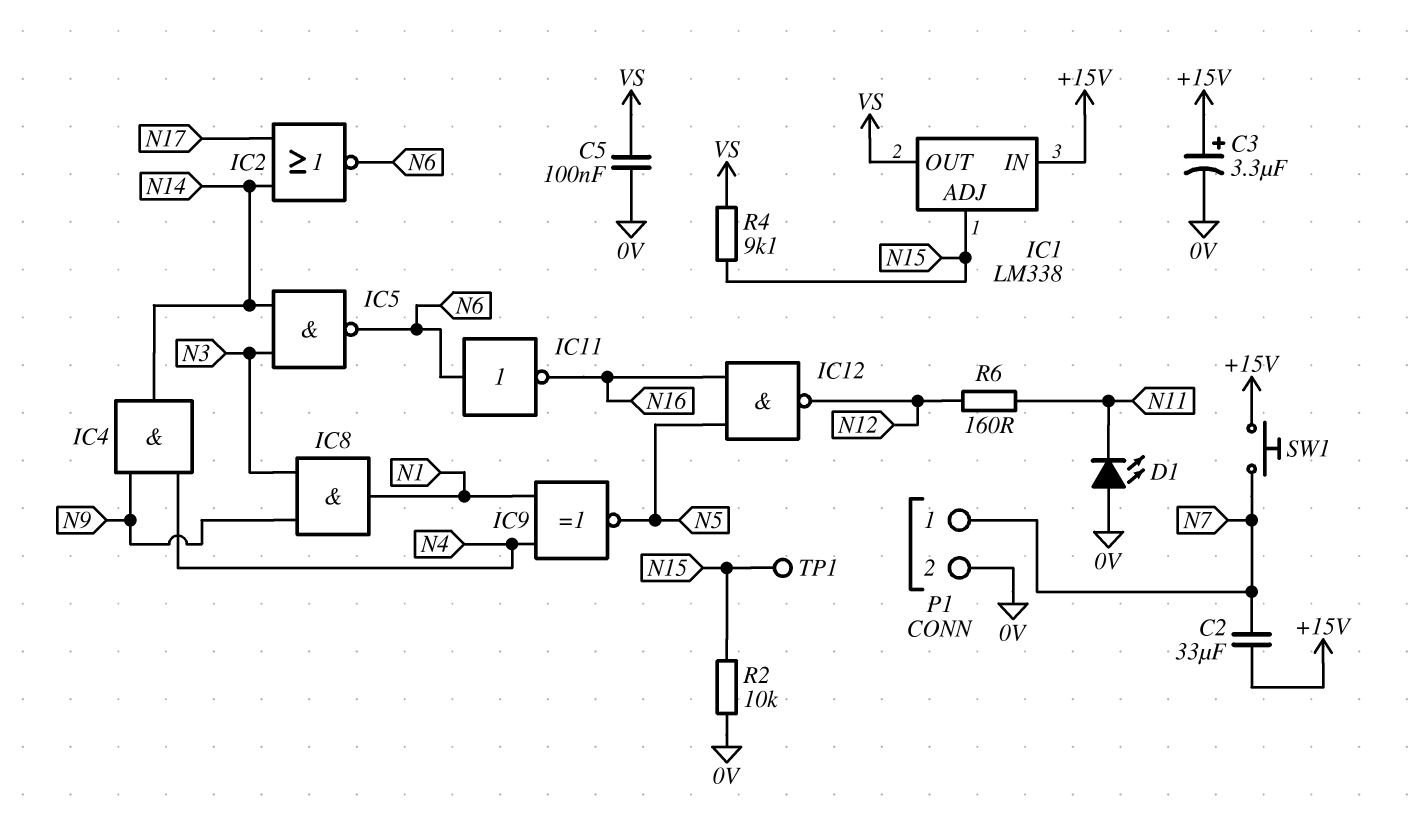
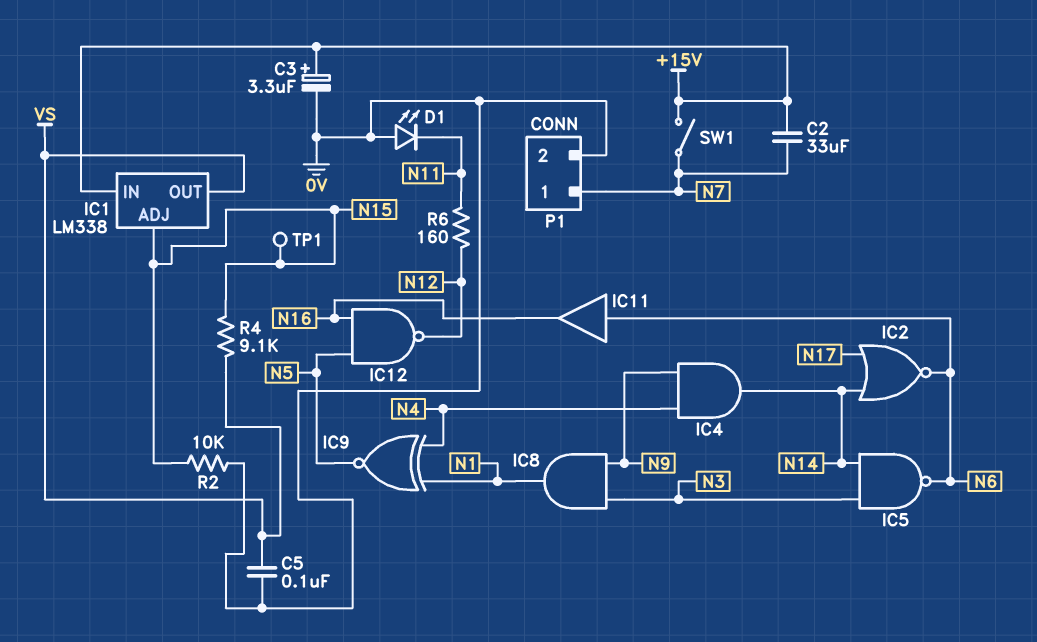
IC11: NOT (in N6, out N16) -> buffer (in N6, out N16)
SW1: button (+15V, N7) -> switch (+15V, N7)

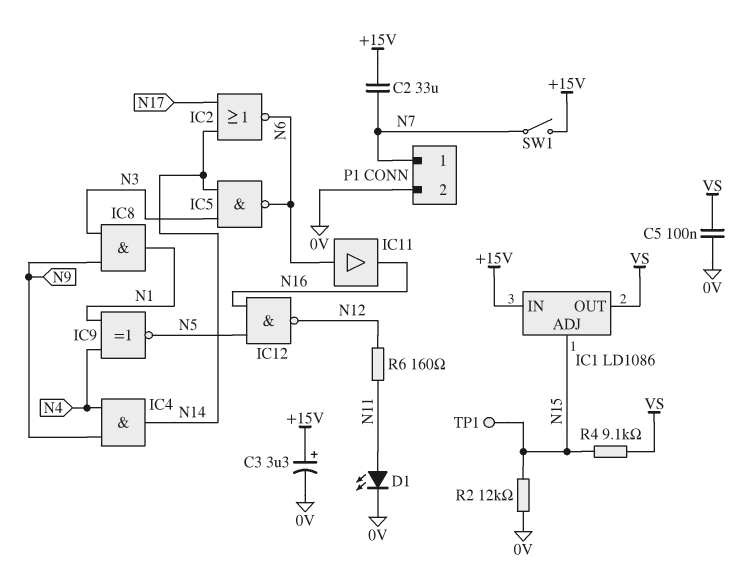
D1: LED (A 0V, K N11) -> LED (A N11, K 0V)
IC1: LM338 -> LD1086
R2: 10k (0V, N15) -> 12k (0V, N15)

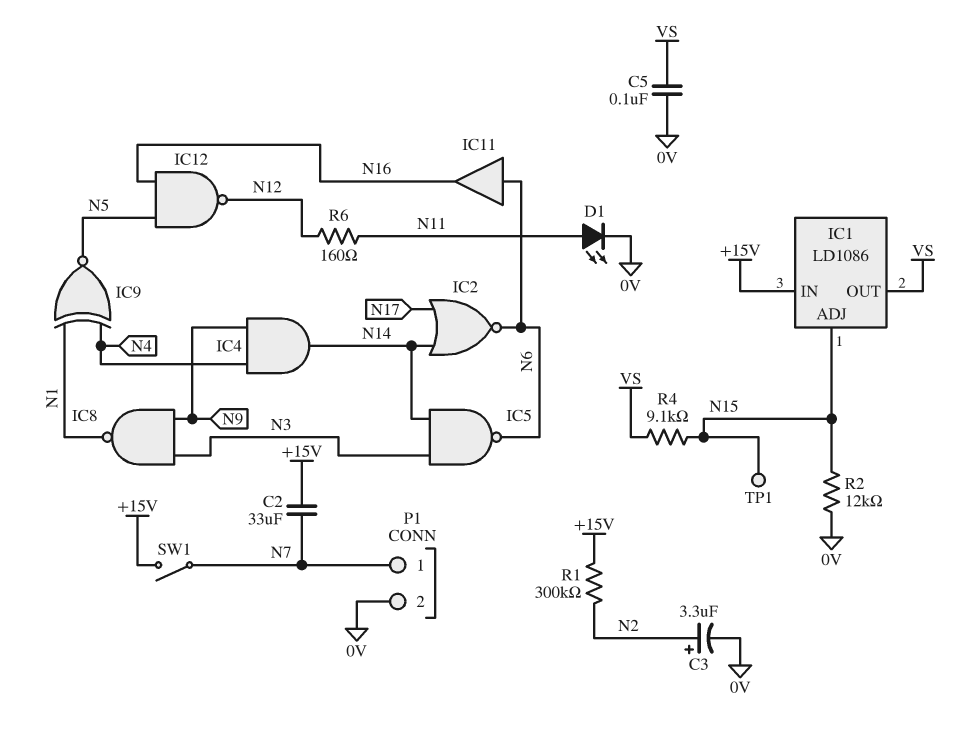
C3: 3.3uF (plus +15V, minus 0V) -> 3.3uF (plus N2, minus 0V)
IC8: AND (in N3, in N9, out N1) -> NAND (in N3, in N9, out N1)
R1: none -> 300k (+15V, N2)

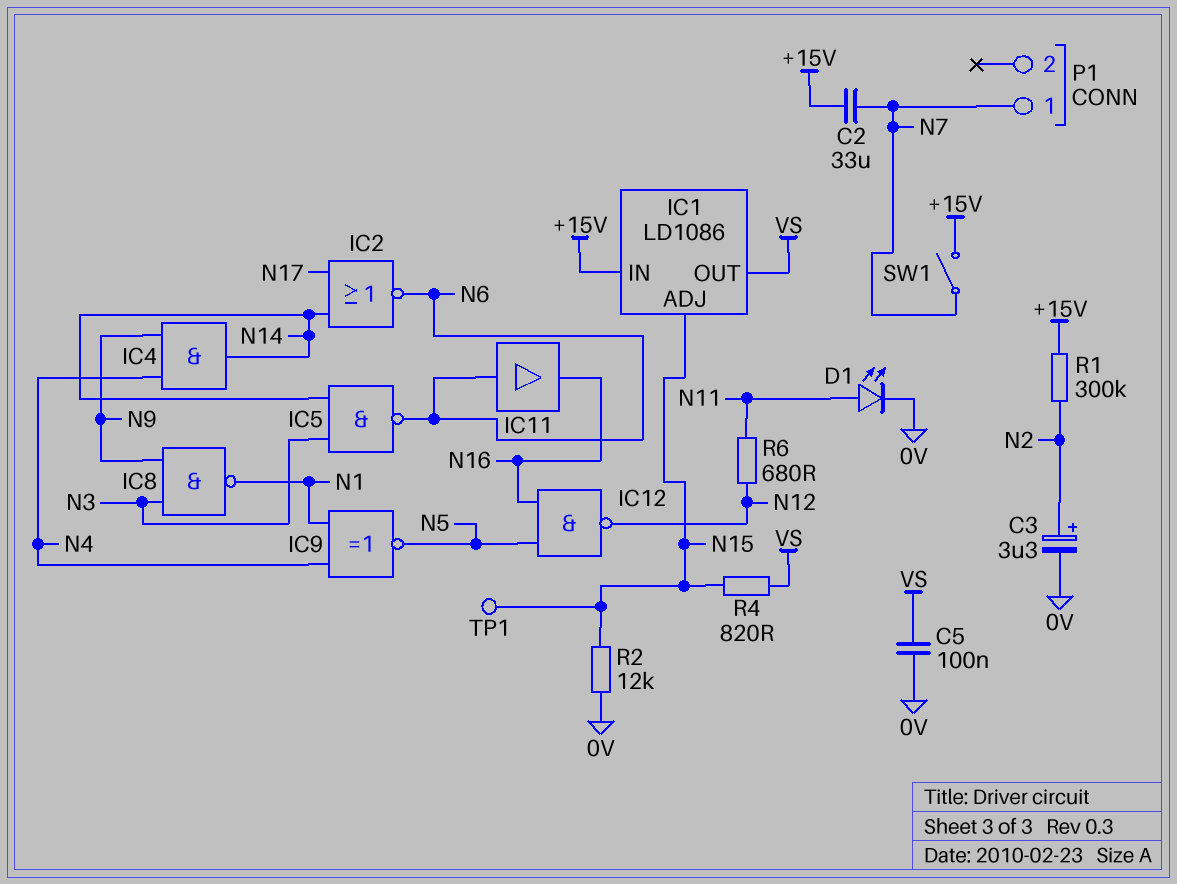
P1 pin 2: 0V -> none
R4: 9.1k (N15, VS) -> 820 (N15, VS)
R6: 160 (N11, N12) -> 680 (N11, N12)

